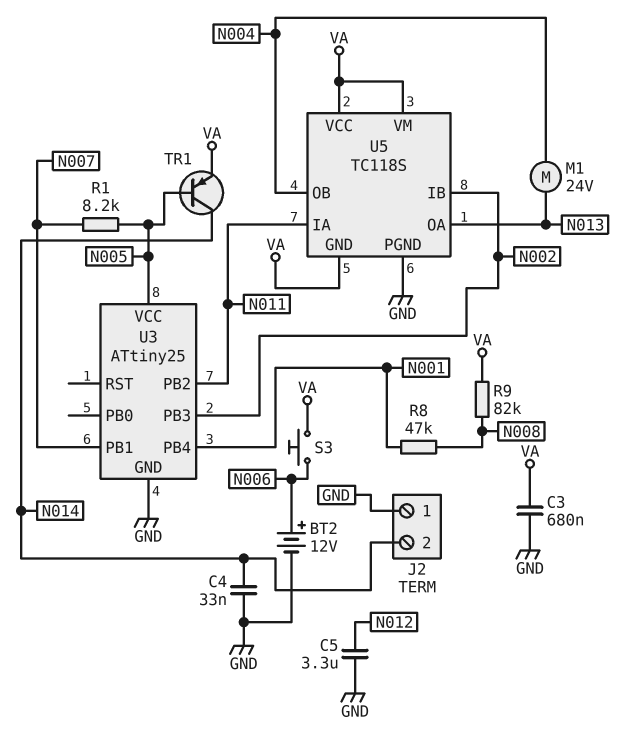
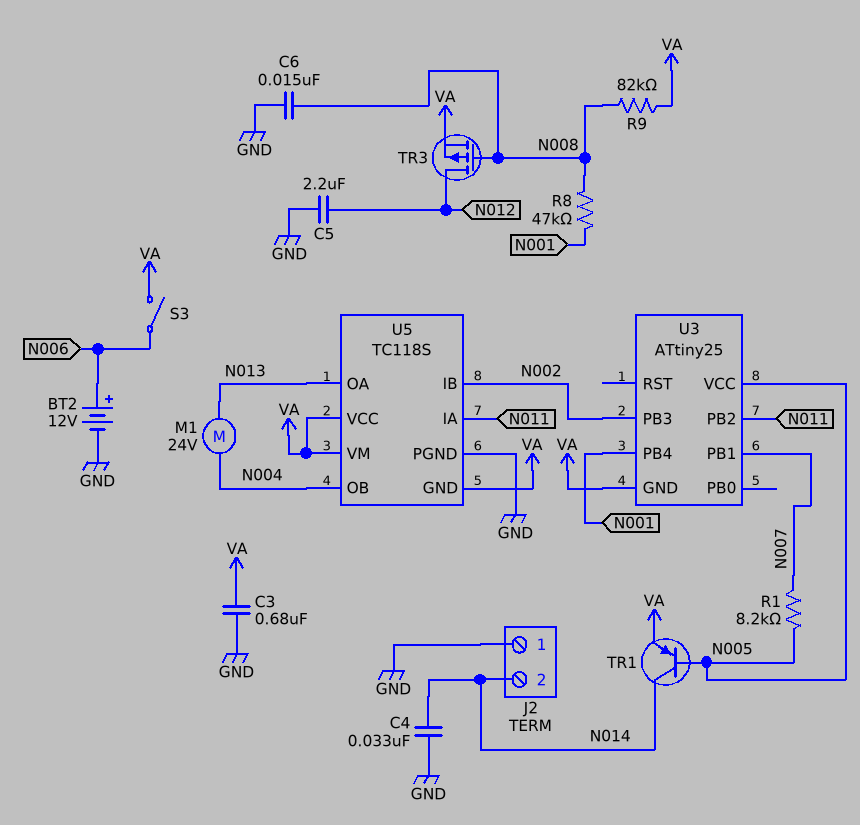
C5: 3.3uF (GND, N012) -> 2.2uF (GND, N012)
C6: none -> 15nF (GND, N008)
S3: button (N006, VA) -> switch (N006, VA)
TR3: none -> PMOS (G N008, D N012, S VA)
U3 pin GND: GND -> VA

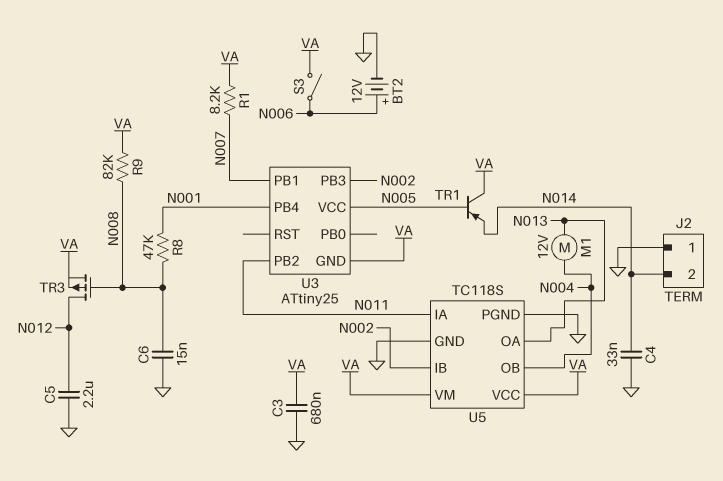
M1: motor 24V (N004, N013) -> motor 12V (N004, N013)
R1: 8.2k (N005, N007) -> 8.2k (N007, VA)
TR1: PNP (B N005, C N014, E VA) -> PNP (B N005, C VA, E N014)
U5 pin GND: VA -> GND

